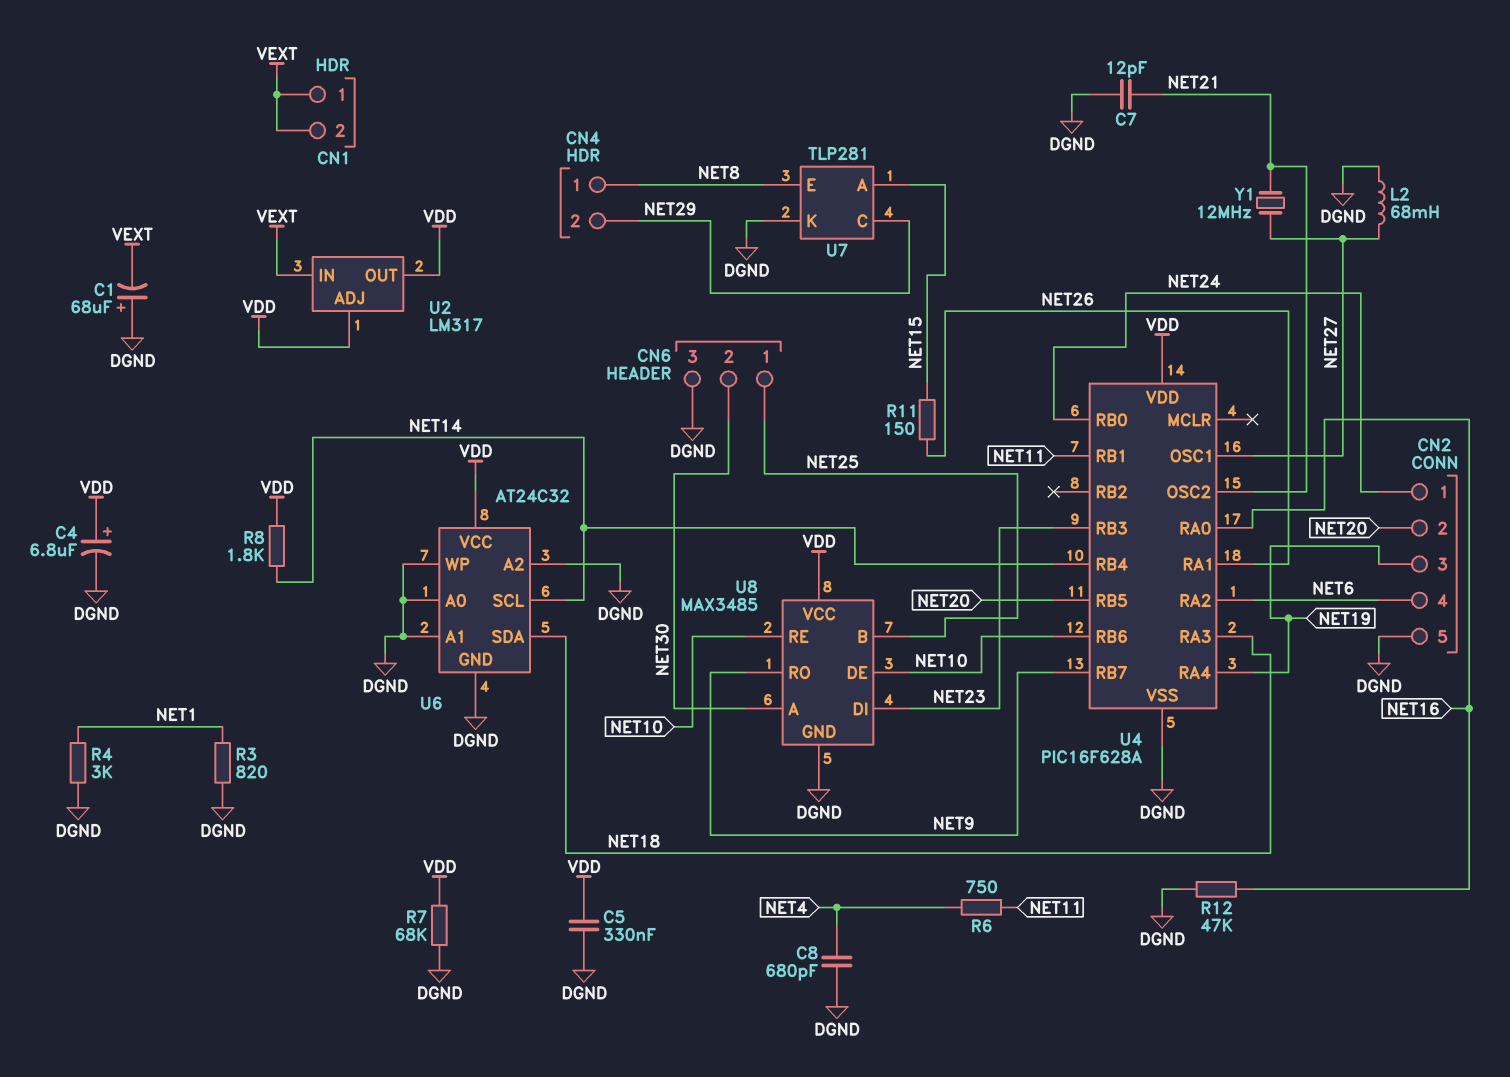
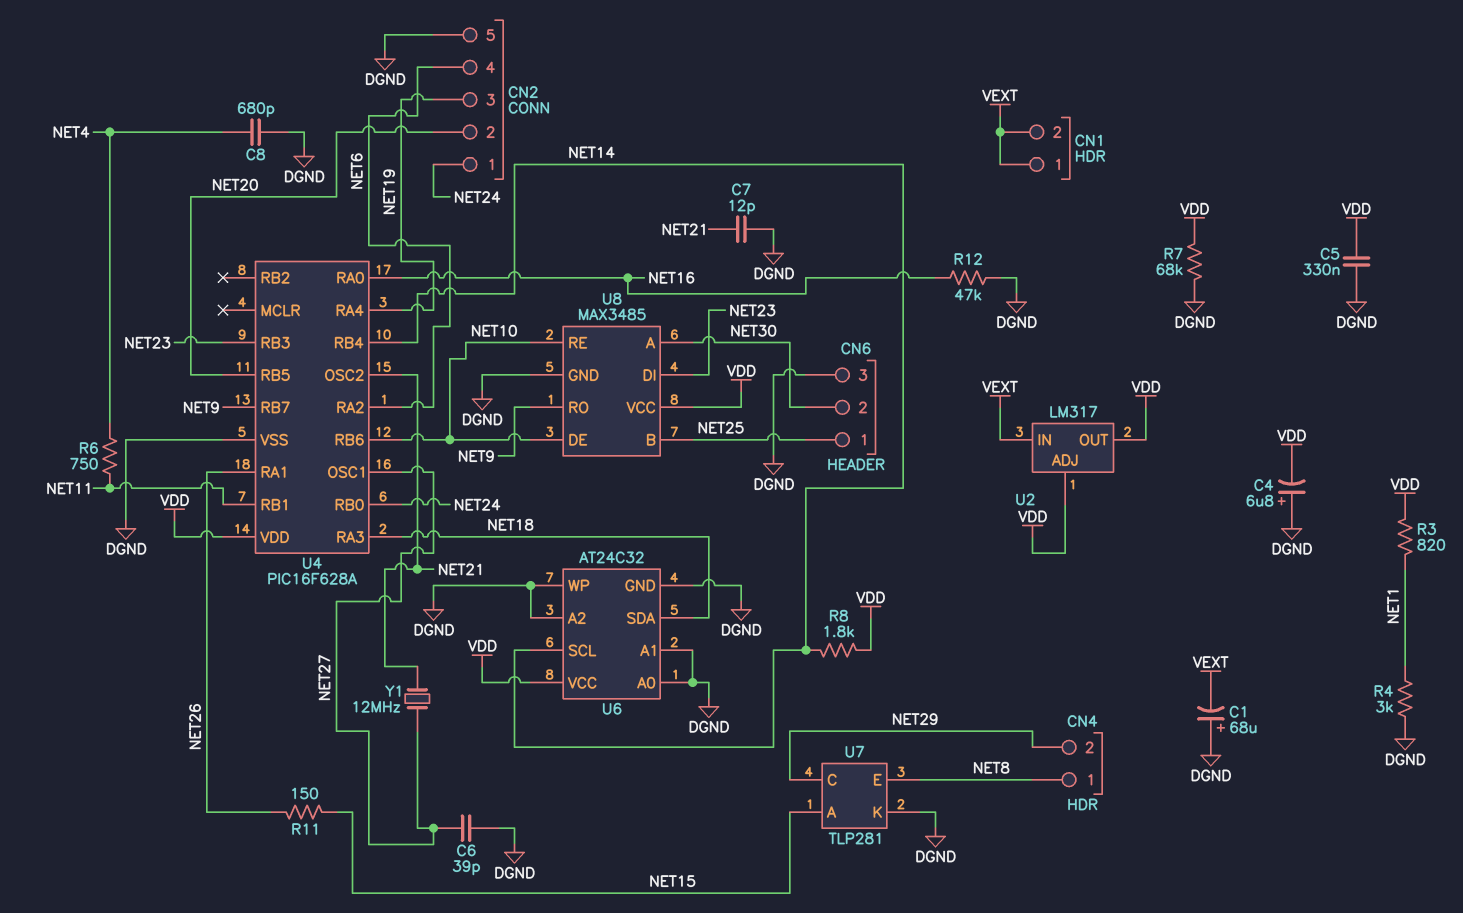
C4: 6.8uF (plus VDD, minus DGND) -> 6.8uF (plus DGND, minus VDD)
C6: none -> 39pF (DGND, NET27)
L2: 68mH (DGND, NET27) -> none
R3: 820 (DGND, NET1) -> 820 (NET1, VDD)

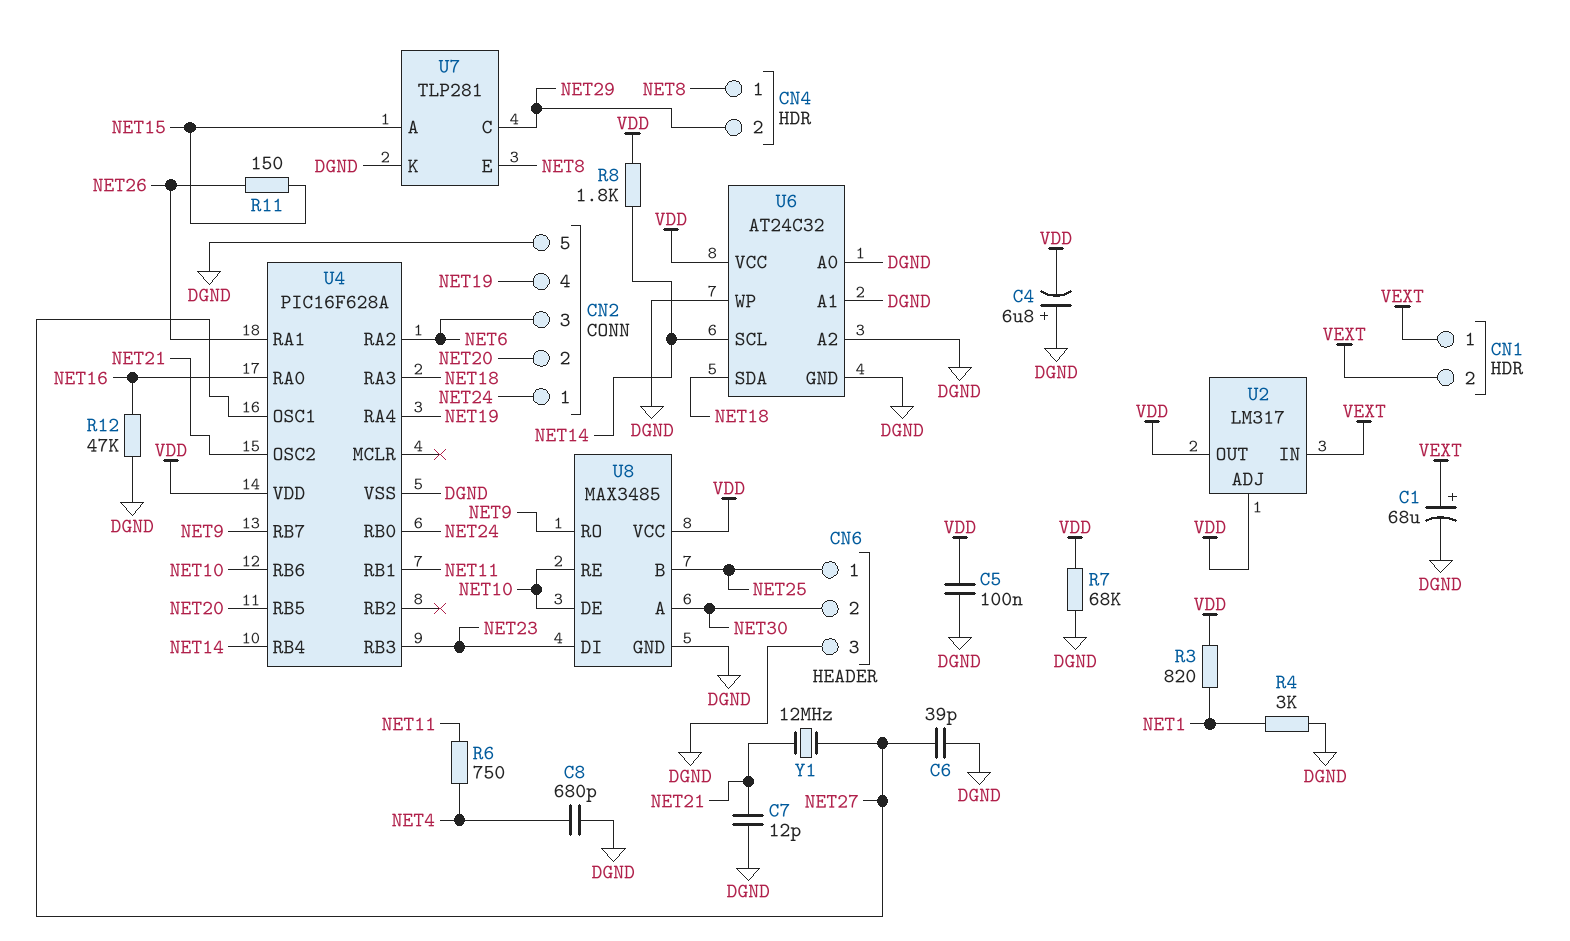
C1: 68uF (plus DGND, minus VEXT) -> 68uF (plus VEXT, minus DGND)
C5: 330nF (DGND, VDD) -> 100nF (DGND, VDD)
CN2 pin 3: NET19 -> NET6
CN2 pin 4: NET6 -> NET19

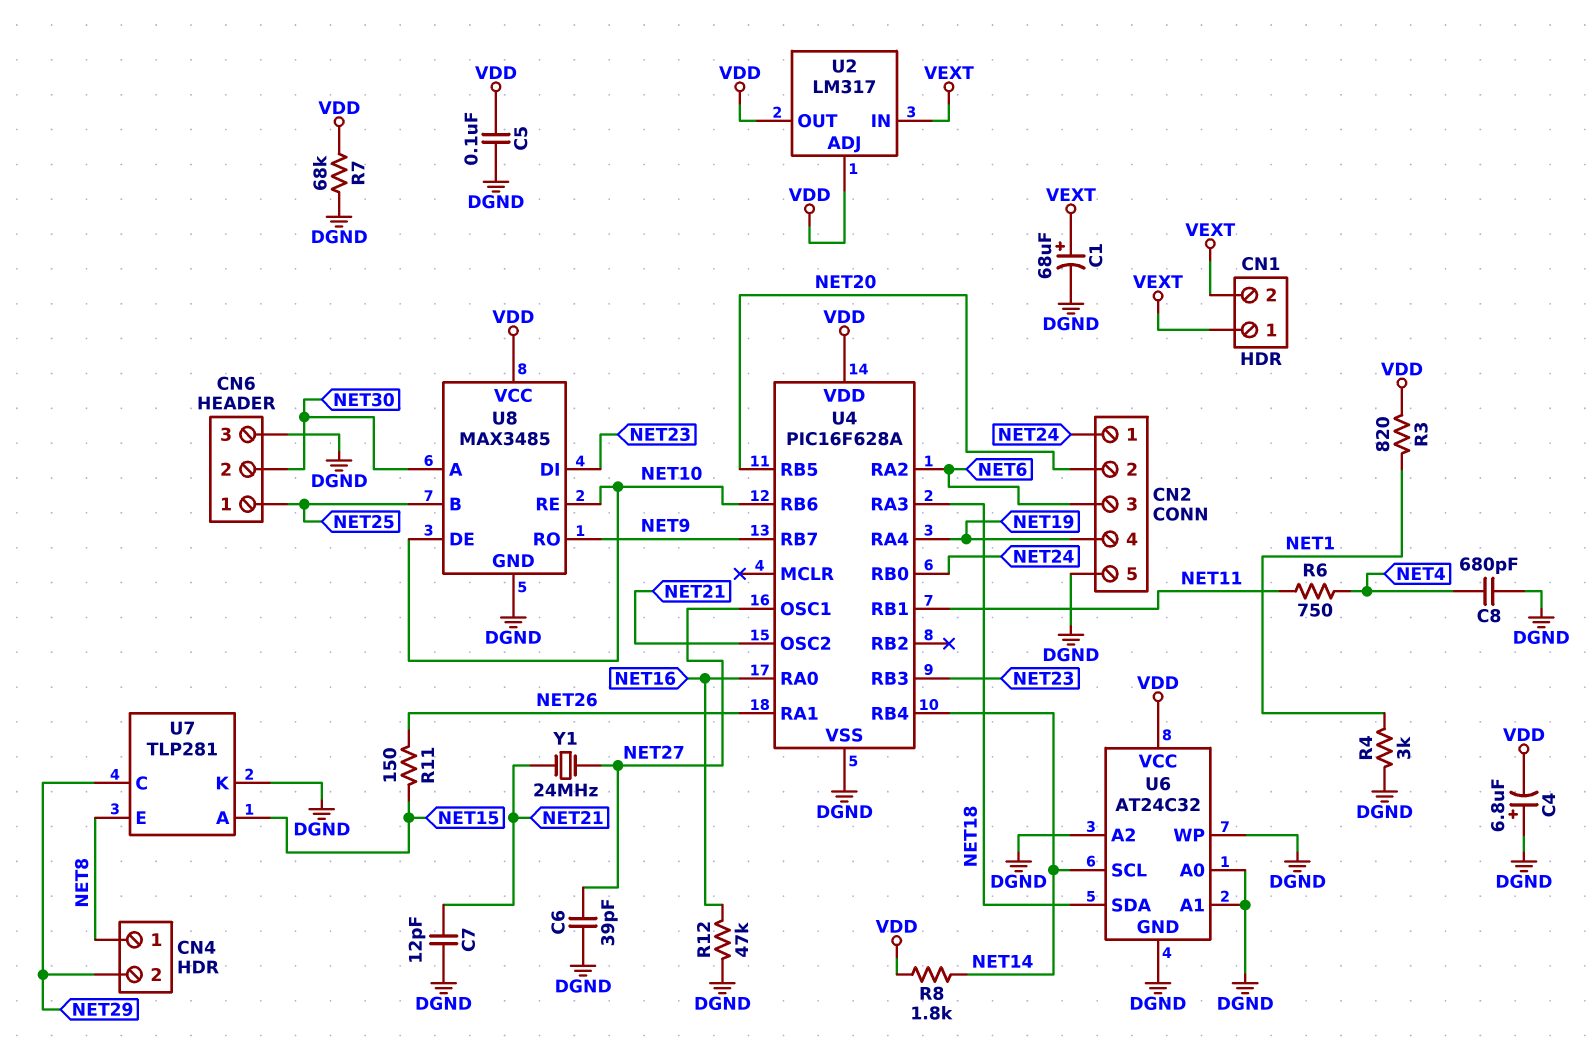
Y1: 12MHz (NET21, NET27) -> 24MHz (NET21, NET27)

